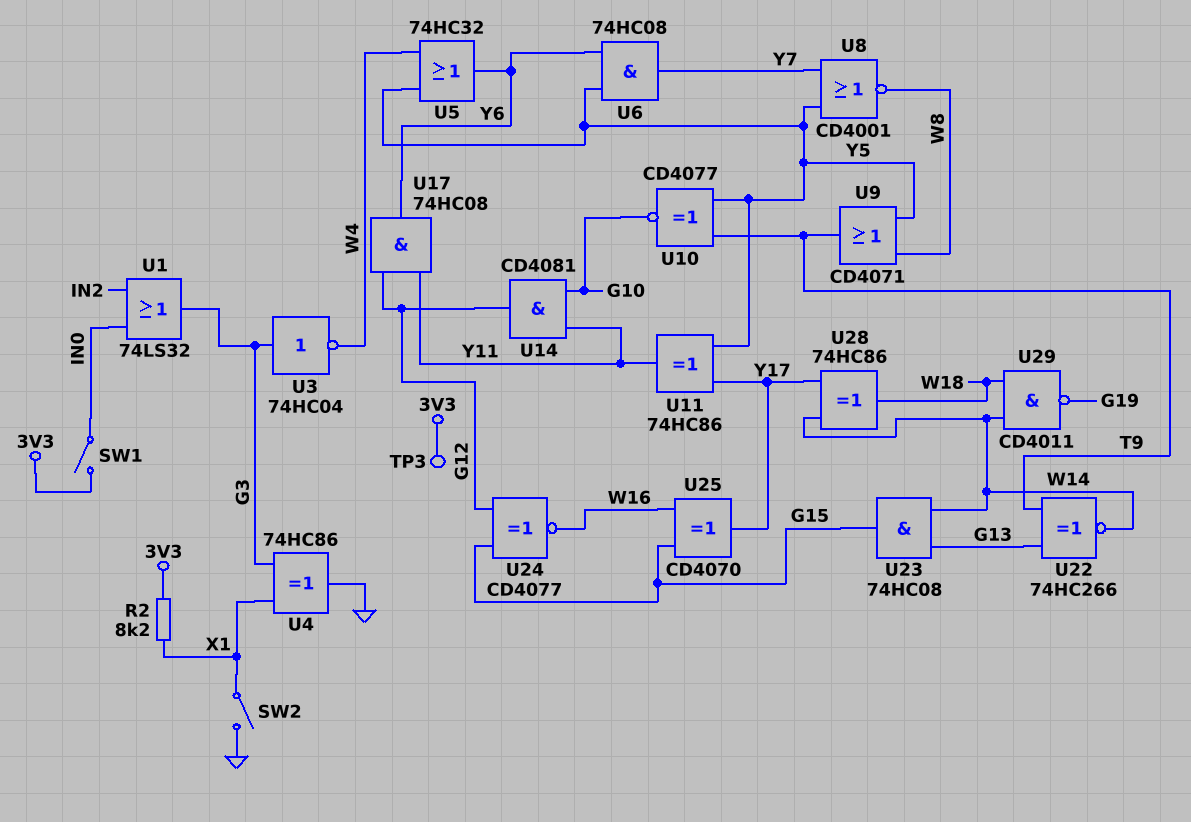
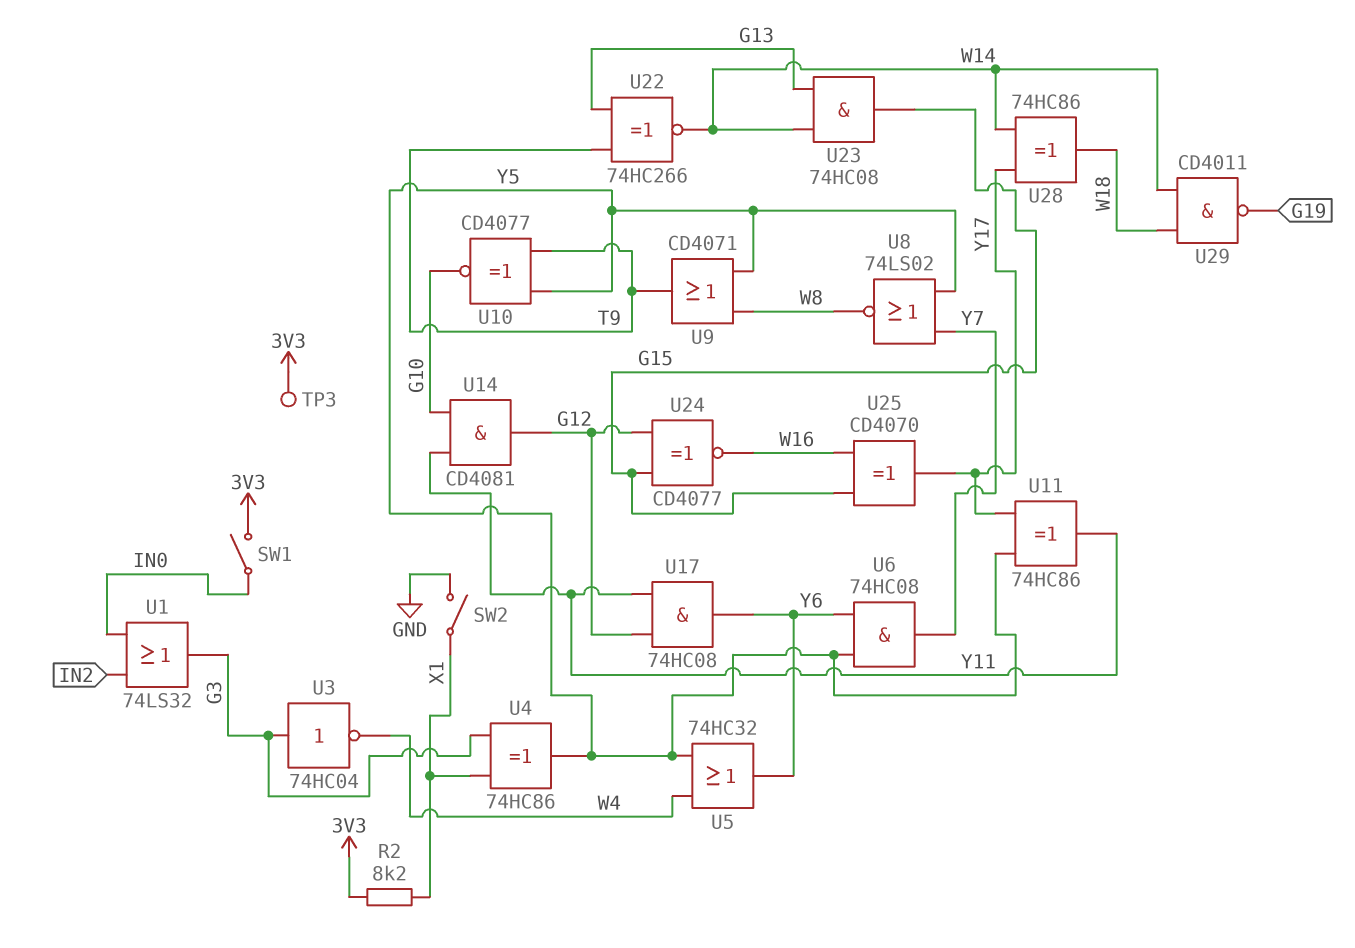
U4: XOR 74HC86 (in G3, in X1, out GND) -> XOR 74HC86 (in G3, in X1, out Y5)
U8: NOR CD4001 (in Y5, in Y7, out W8) -> NOR 74LS02 (in Y5, in Y7, out W8)

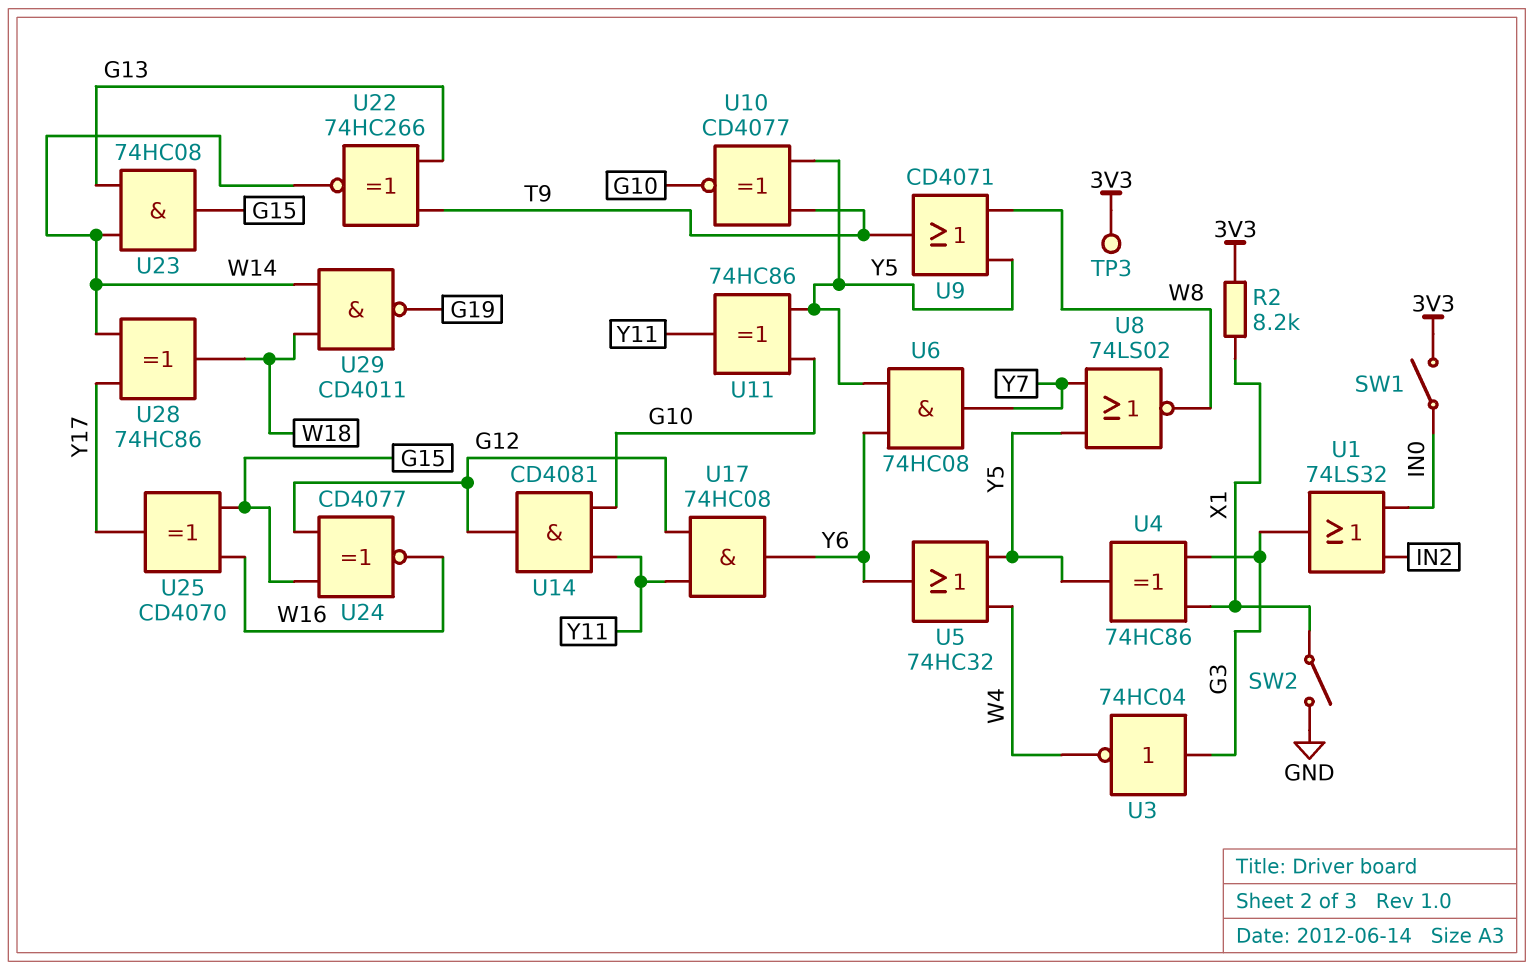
U11: XOR 74HC86 (in Y5, in Y17, out Y11) -> XOR 74HC86 (in G10, in Y5, out Y11)

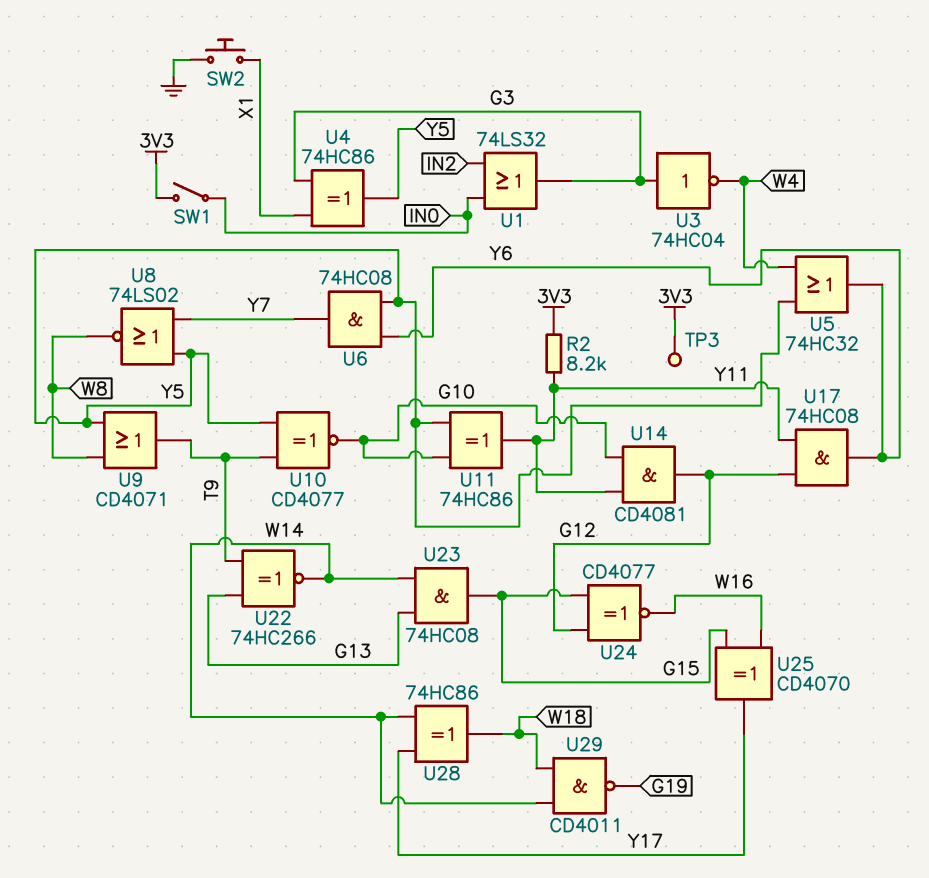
R2: 8.2k (3V3, X1) -> 8.2k (3V3, Y11)
SW2: switch (GND, X1) -> button (GND, X1)

